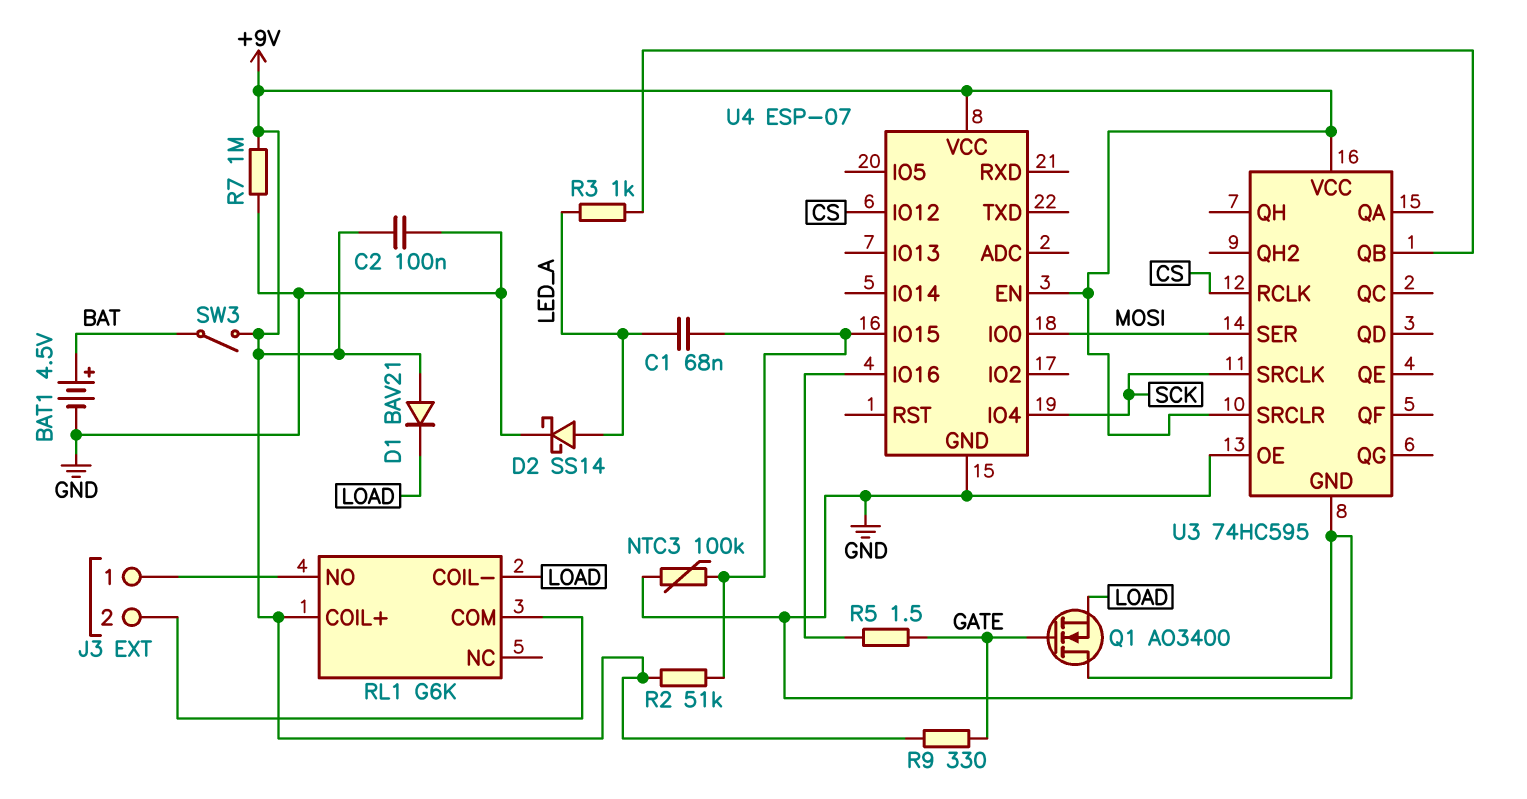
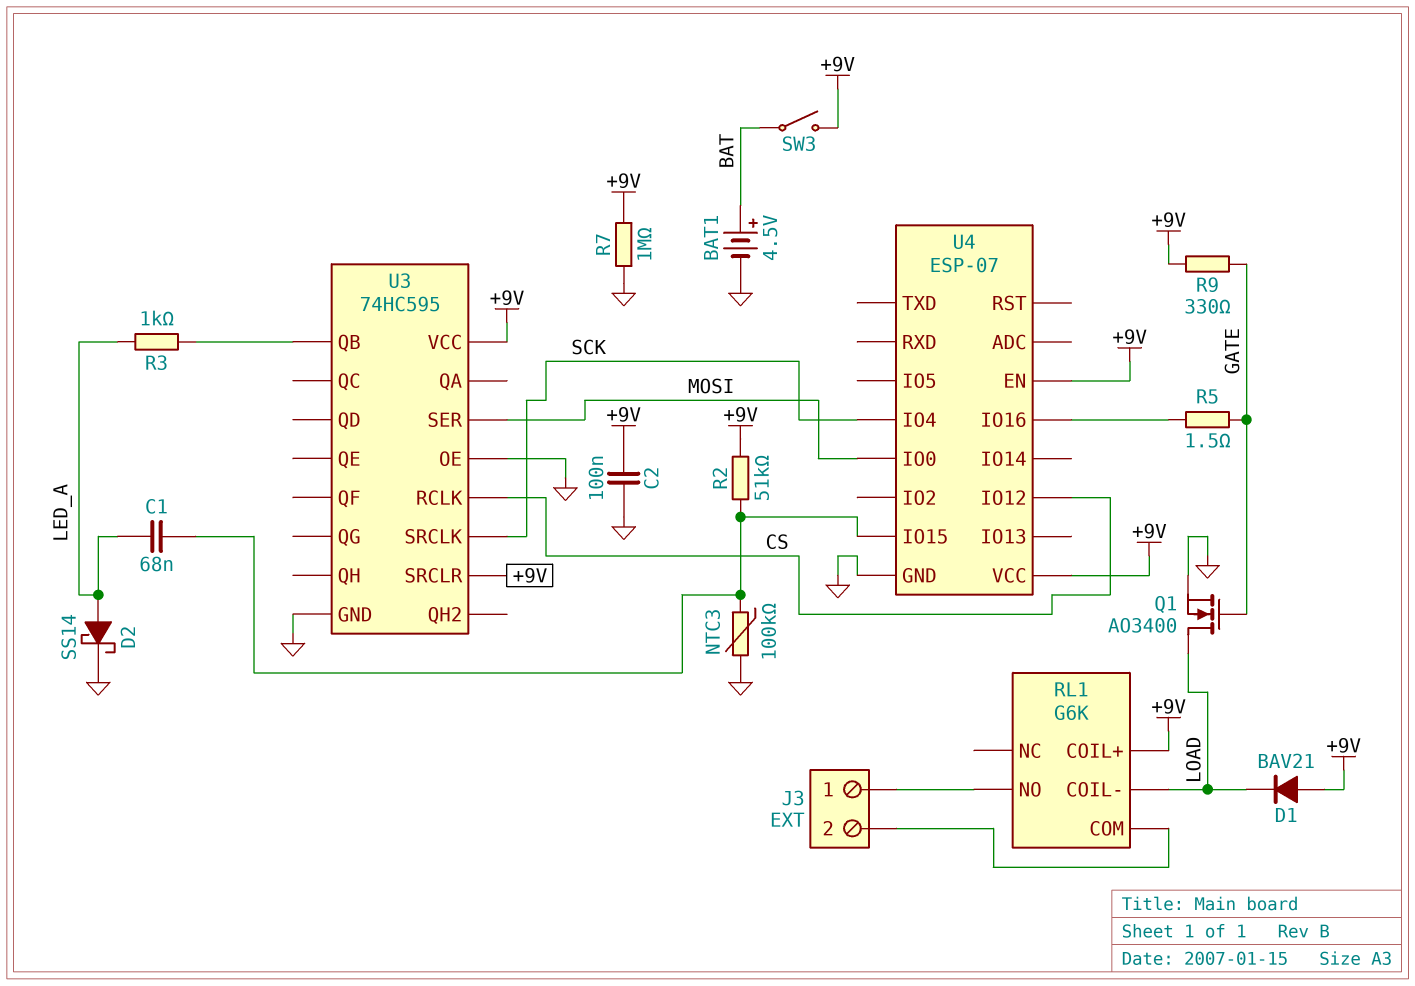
Q1: NMOS AO3400 (G GATE, D GND, S LOAD) -> NMOS AO3400 (G GATE, D LOAD, S GND)

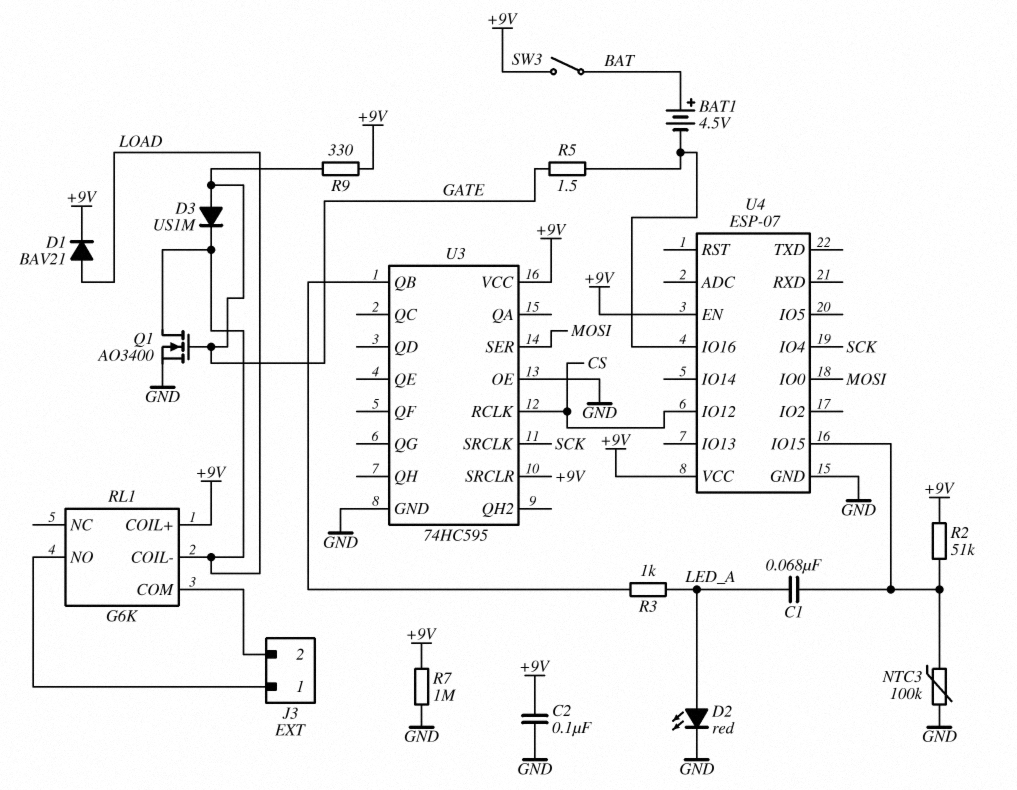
BAT1: 4.5V (plus BAT, minus GND) -> 4.5V (plus BAT, minus U4/IO16)
D1: diode BAV21 (A +9V, K LOAD) -> diode BAV21 (A LOAD, K +9V)
D2: schottky SS14 (A LED_A, K GND) -> LED red (A LED_A, K GND)
D3: none -> diode US1M (A GATE, K LOAD)

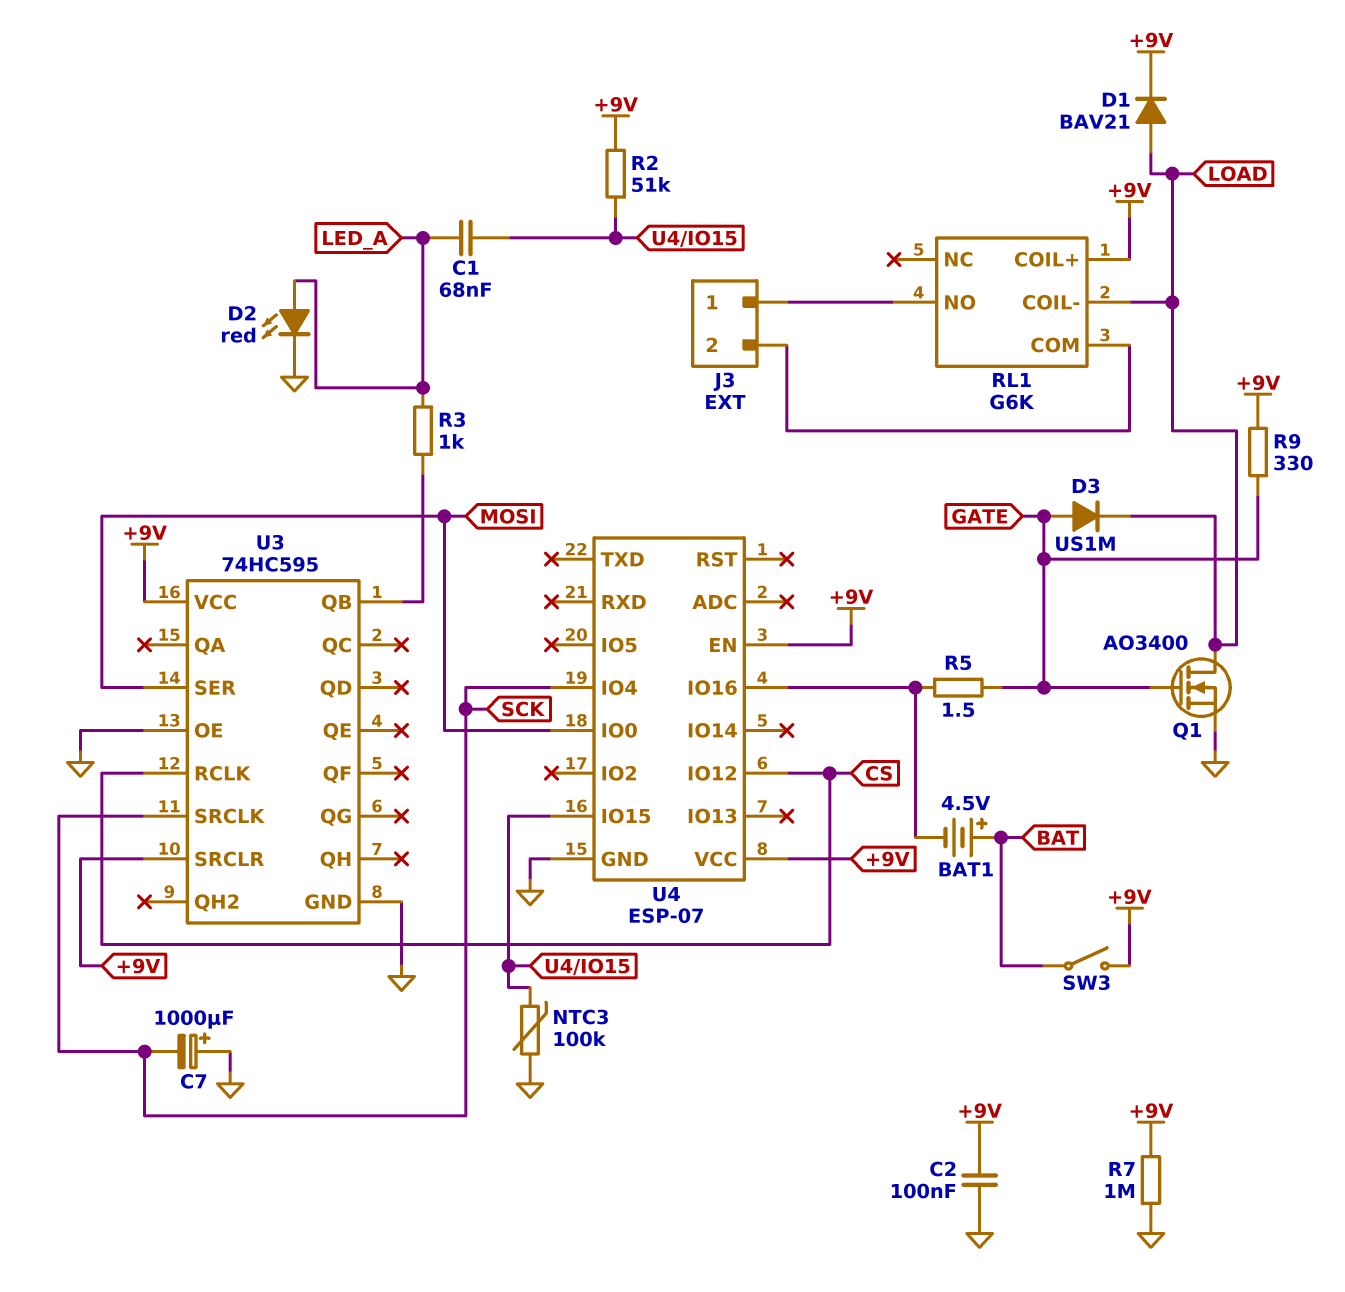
C7: none -> 1000uF (plus GND, minus SCK)

